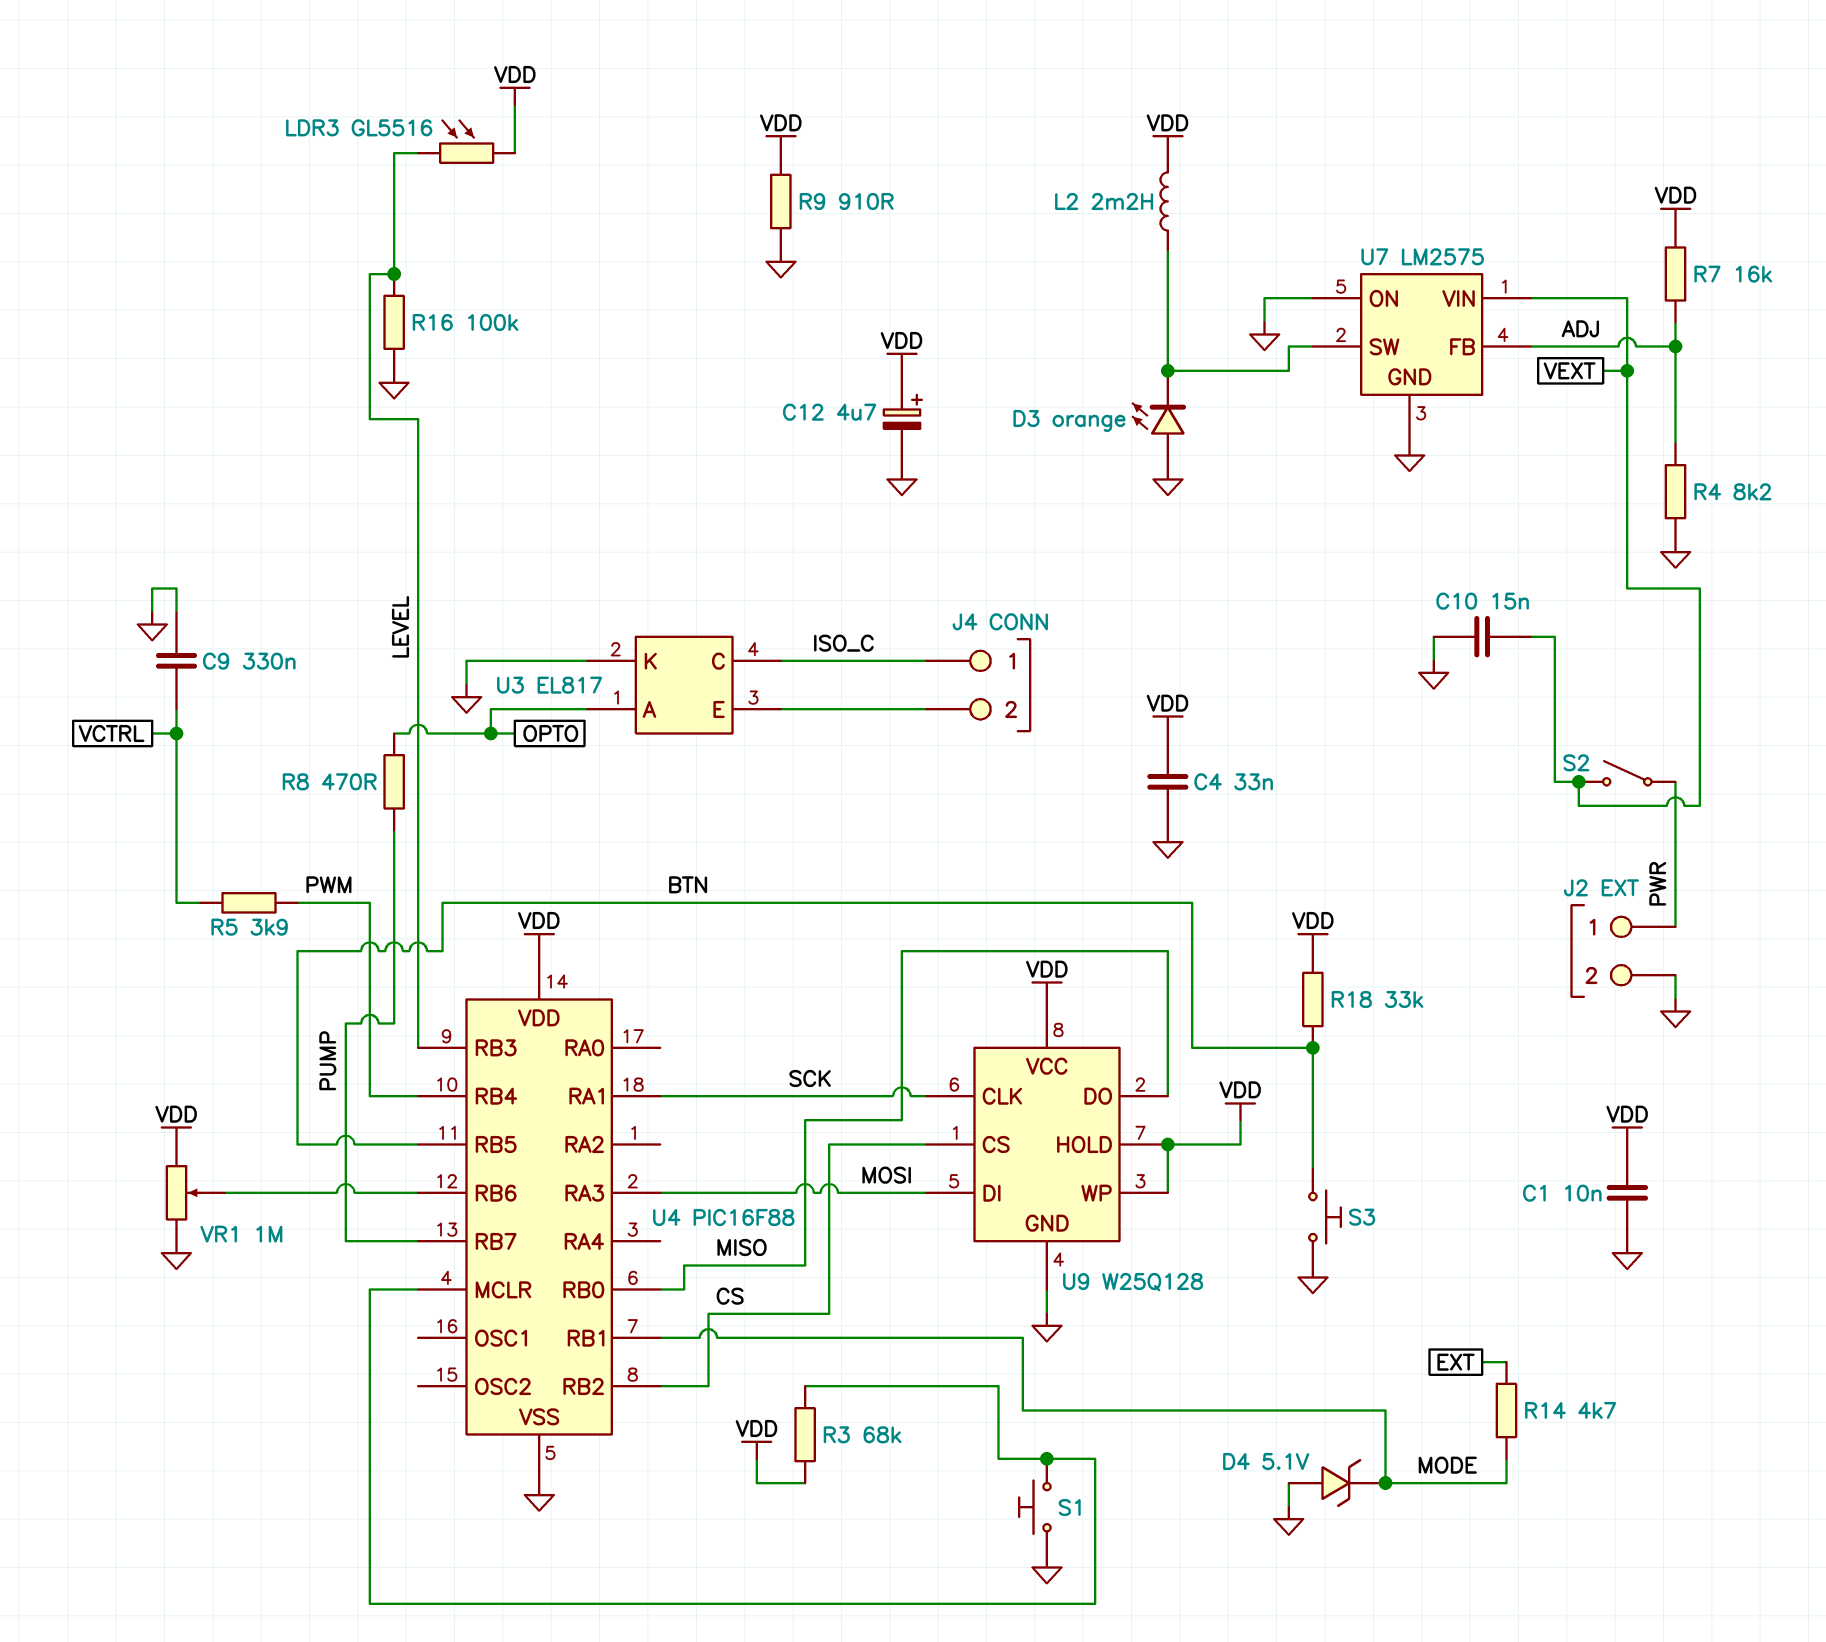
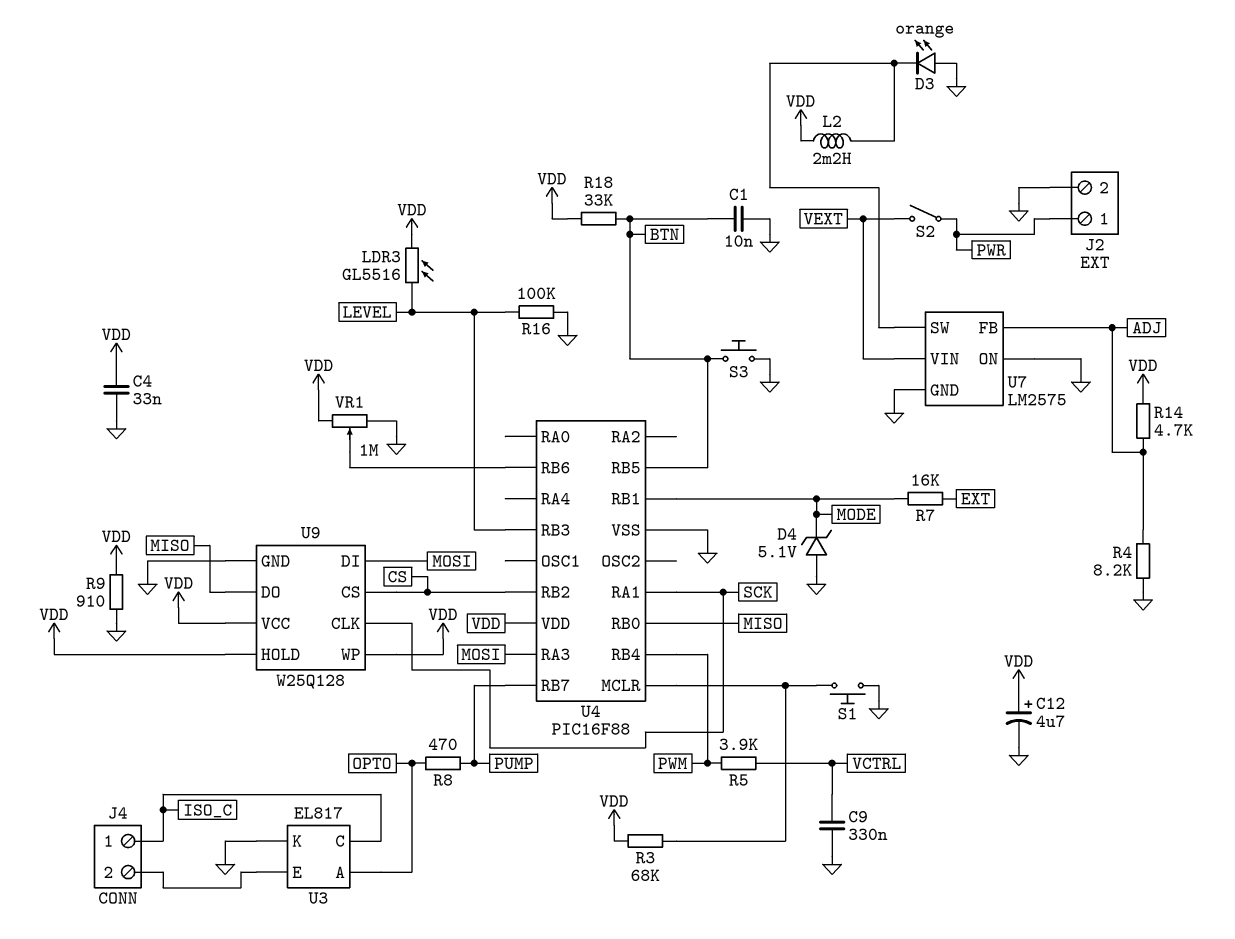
C1: 10nF (GND, VDD) -> 10nF (BTN, GND)
C10: 15nF (GND, VEXT) -> none
R7: 16k (ADJ, VDD) -> 16k (EXT, MODE)
R14: 4.7k (EXT, MODE) -> 4.7k (ADJ, VDD)

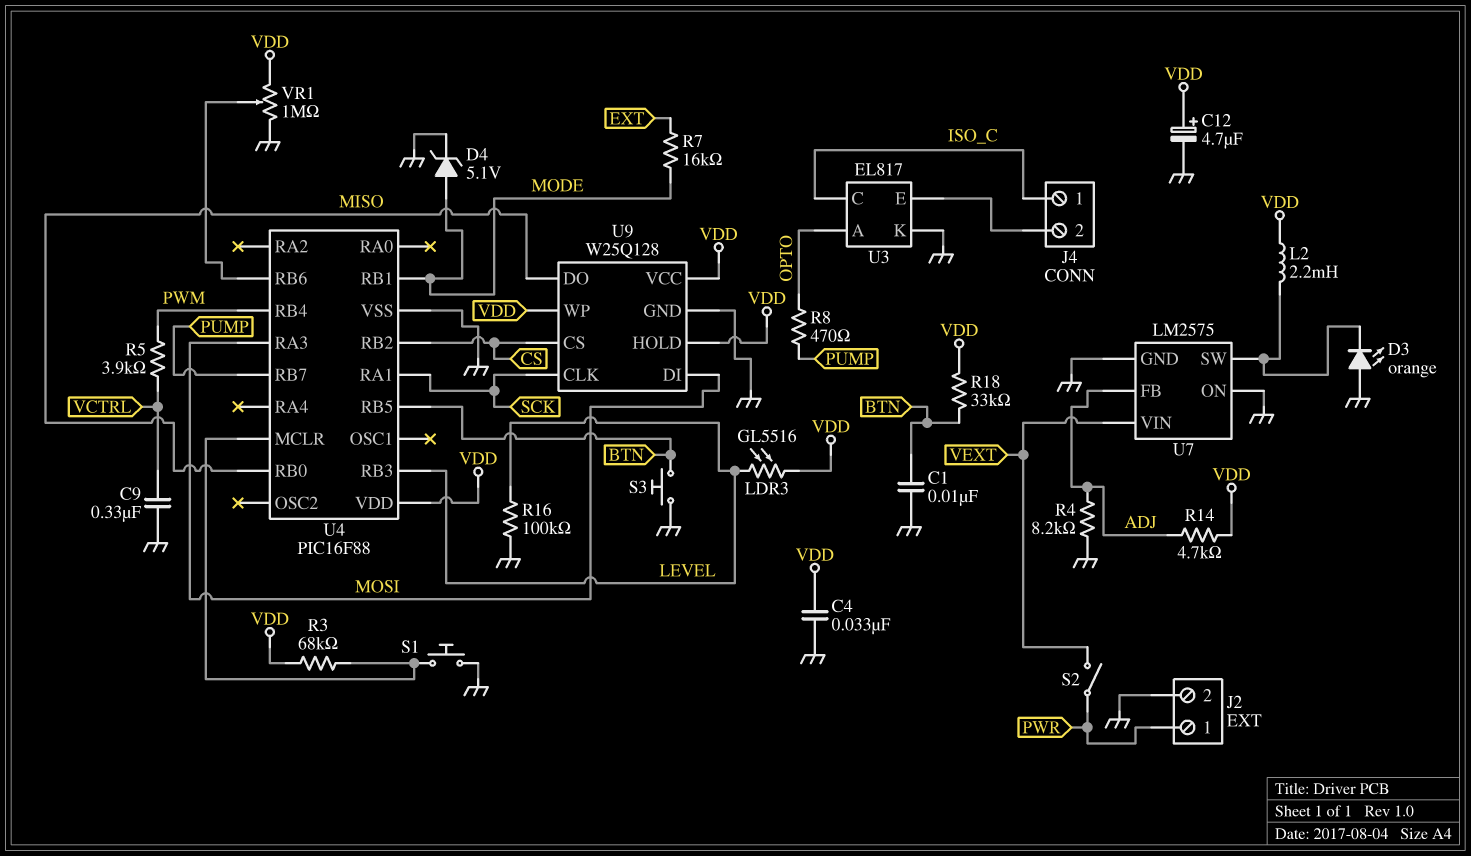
D4: zener 5.1V (A GND, K MODE) -> zener 5.1V (A MODE, K GND)
R9: 910 (GND, VDD) -> none

